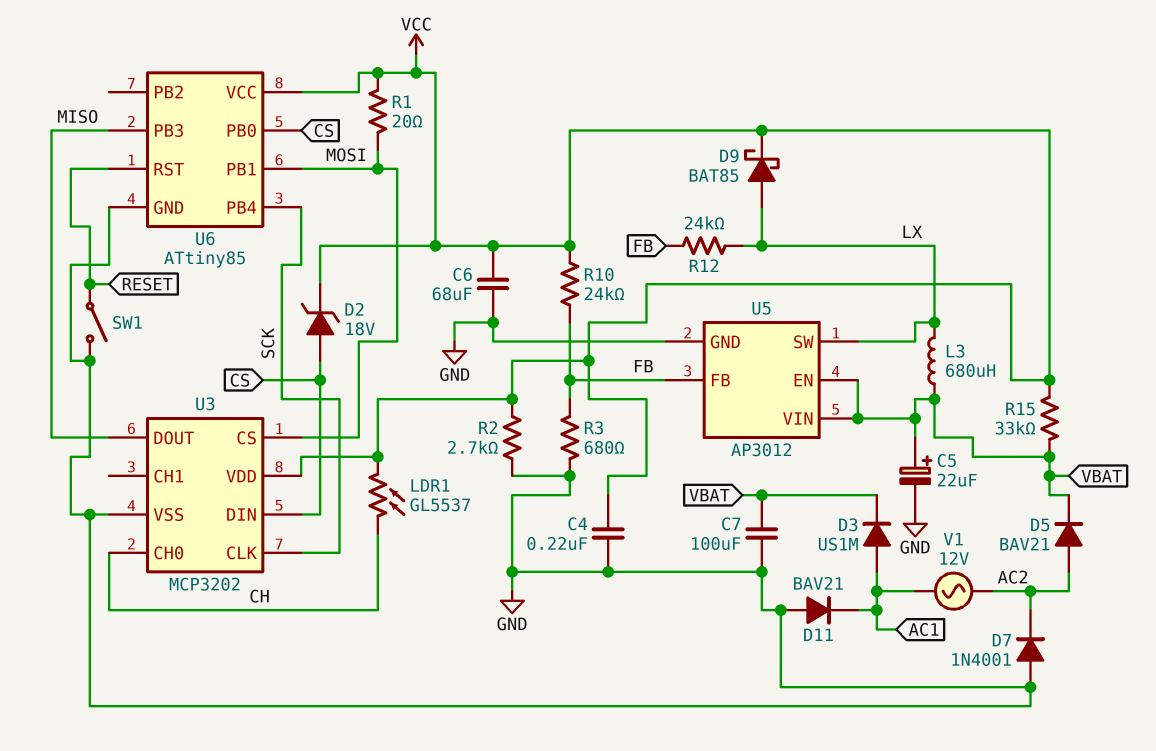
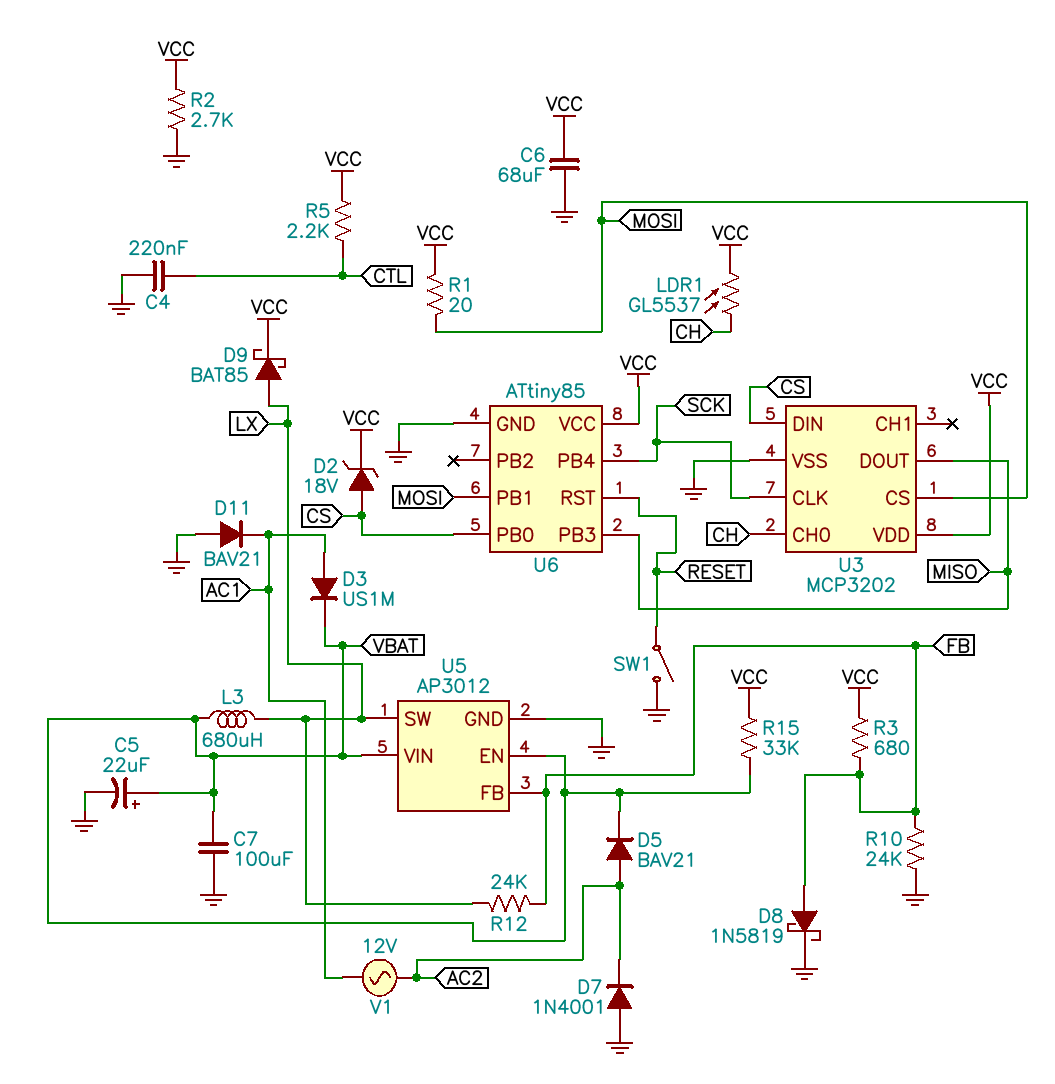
C4: 220nF (GND, VCC) -> 220nF (CTL, GND)
D8: none -> schottky 1N5819 (A FB, K GND)
R3: 680 (FB, GND) -> 680 (FB, VCC)
R5: none -> 2.2k (CTL, VCC)
R10: 24k (FB, VCC) -> 24k (FB, GND)

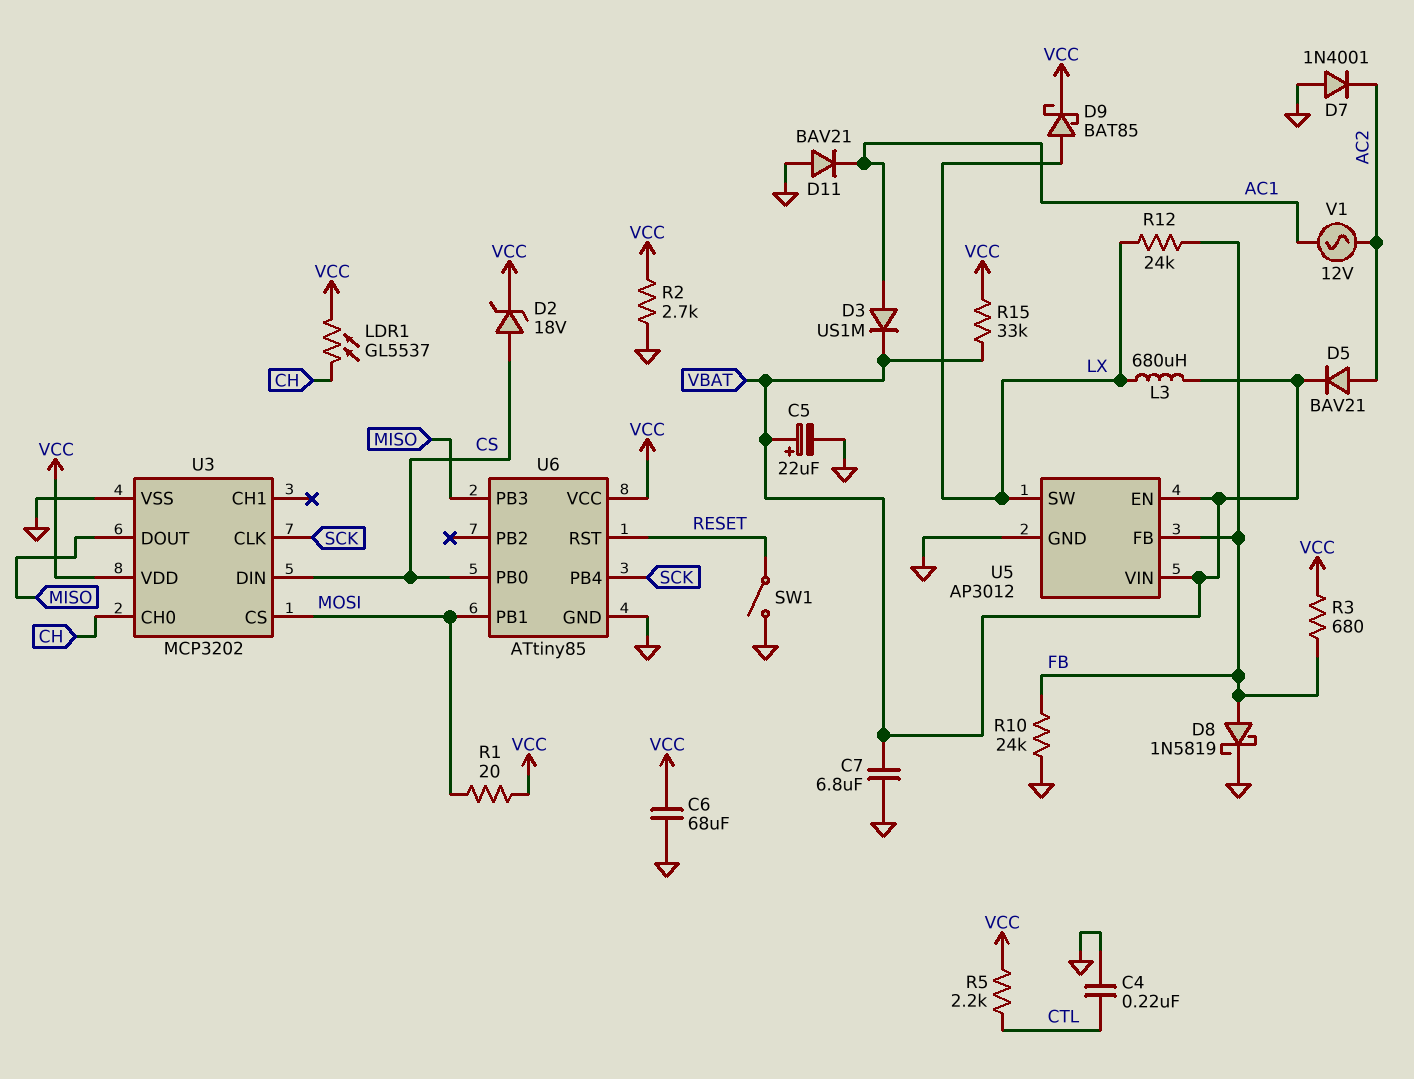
C7: 100uF (GND, VBAT) -> 6.8uF (GND, VBAT)

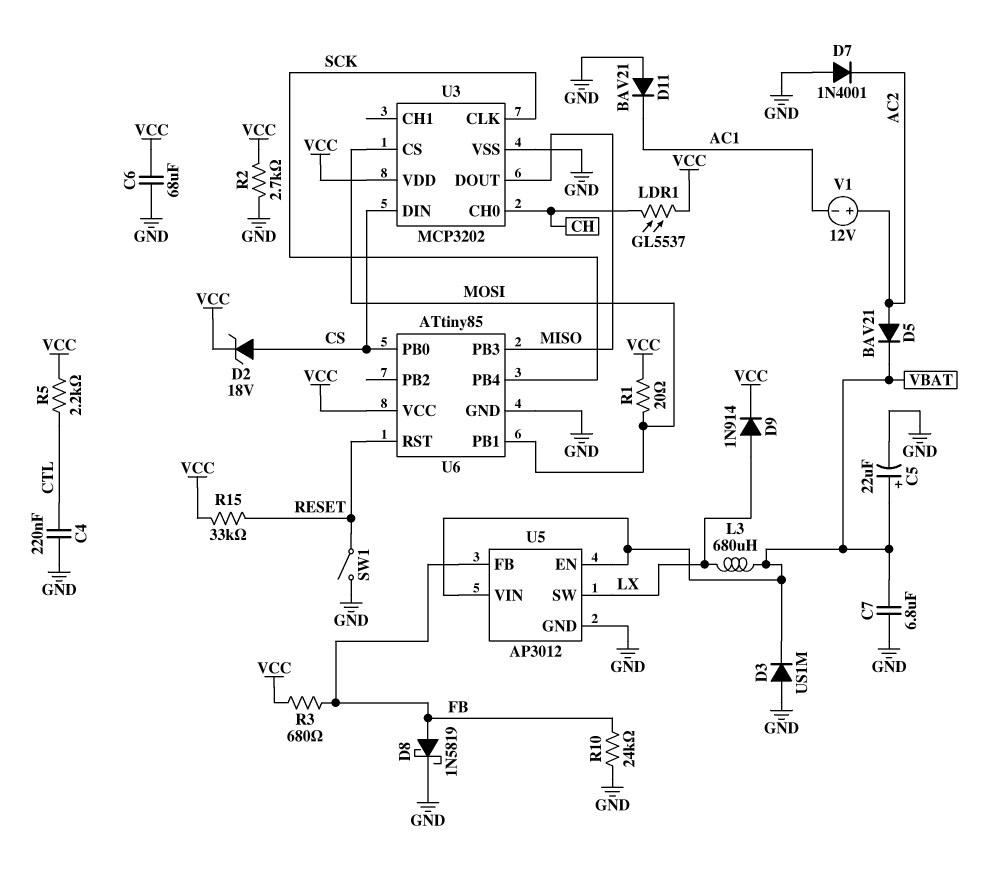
D3: diode US1M (A AC1, K VBAT) -> diode US1M (A GND, K VBAT)
D9: schottky BAT85 (A LX, K VCC) -> diode 1N914 (A LX, K VCC)
R12: 24k (FB, LX) -> none
R15: 33k (VBAT, VCC) -> 33k (RESET, VCC)
V1: AC 12V (AC1, AC2) -> 12V (plus AC2, minus AC1)

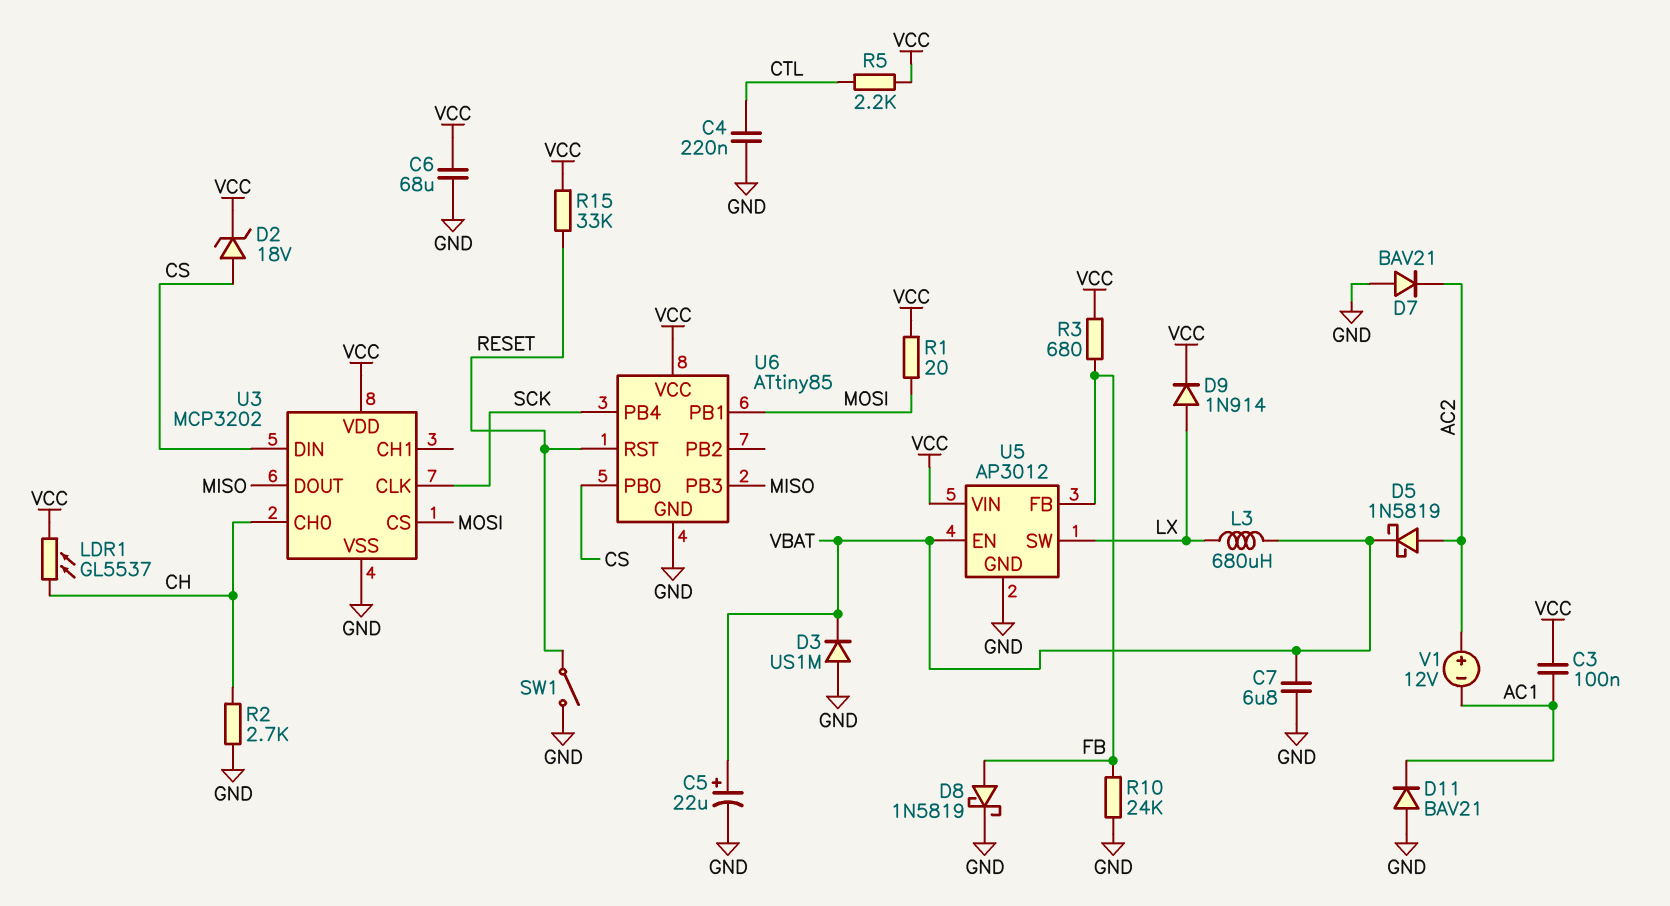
C3: none -> 100nF (AC1, VCC)
D5: diode BAV21 (A AC2, K VBAT) -> schottky 1N5819 (A AC2, K VBAT)
D7: diode 1N4001 (A GND, K AC2) -> diode BAV21 (A GND, K AC2)
R2: 2.7k (GND, VCC) -> 2.7k (CH, GND)
U5 pin VIN: VBAT -> VCC

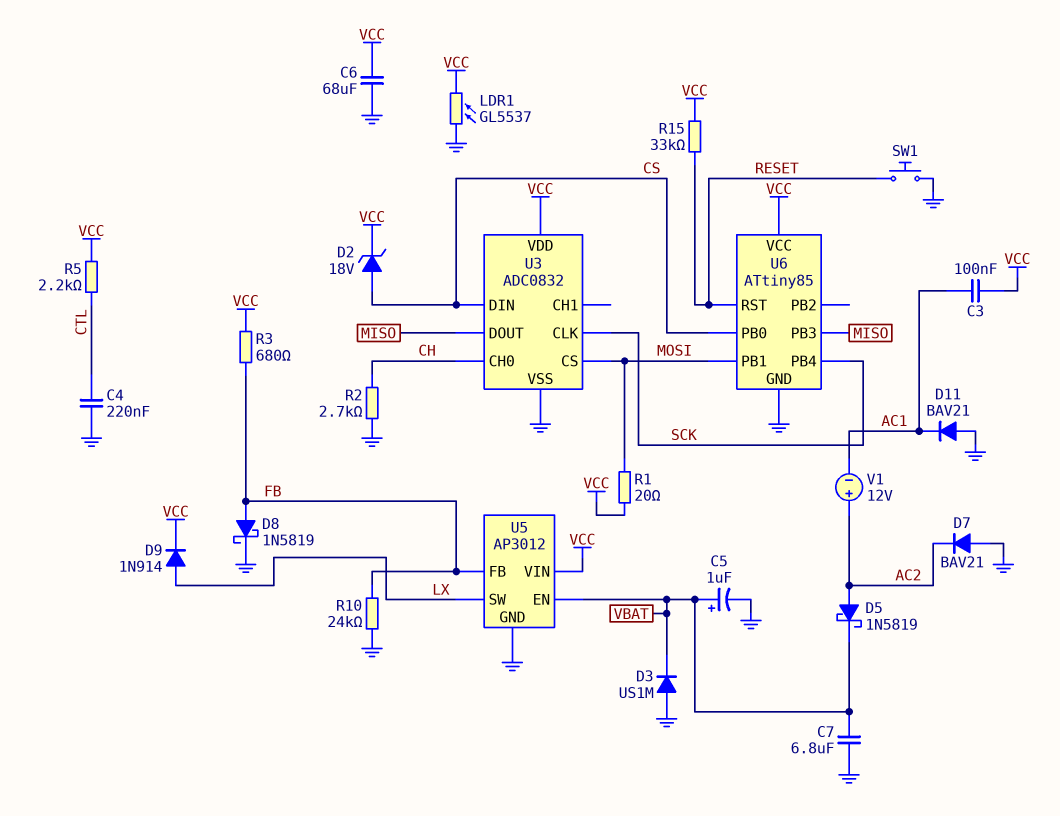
C5: 22uF (plus VBAT, minus GND) -> 1uF (plus VBAT, minus GND)
L3: 680uH (LX, VBAT) -> none
LDR1: GL5537 (CH, VCC) -> GL5537 (GND, VCC)
SW1: switch (GND, RESET) -> button (GND, RESET)
U3: MCP3202 -> ADC0832

